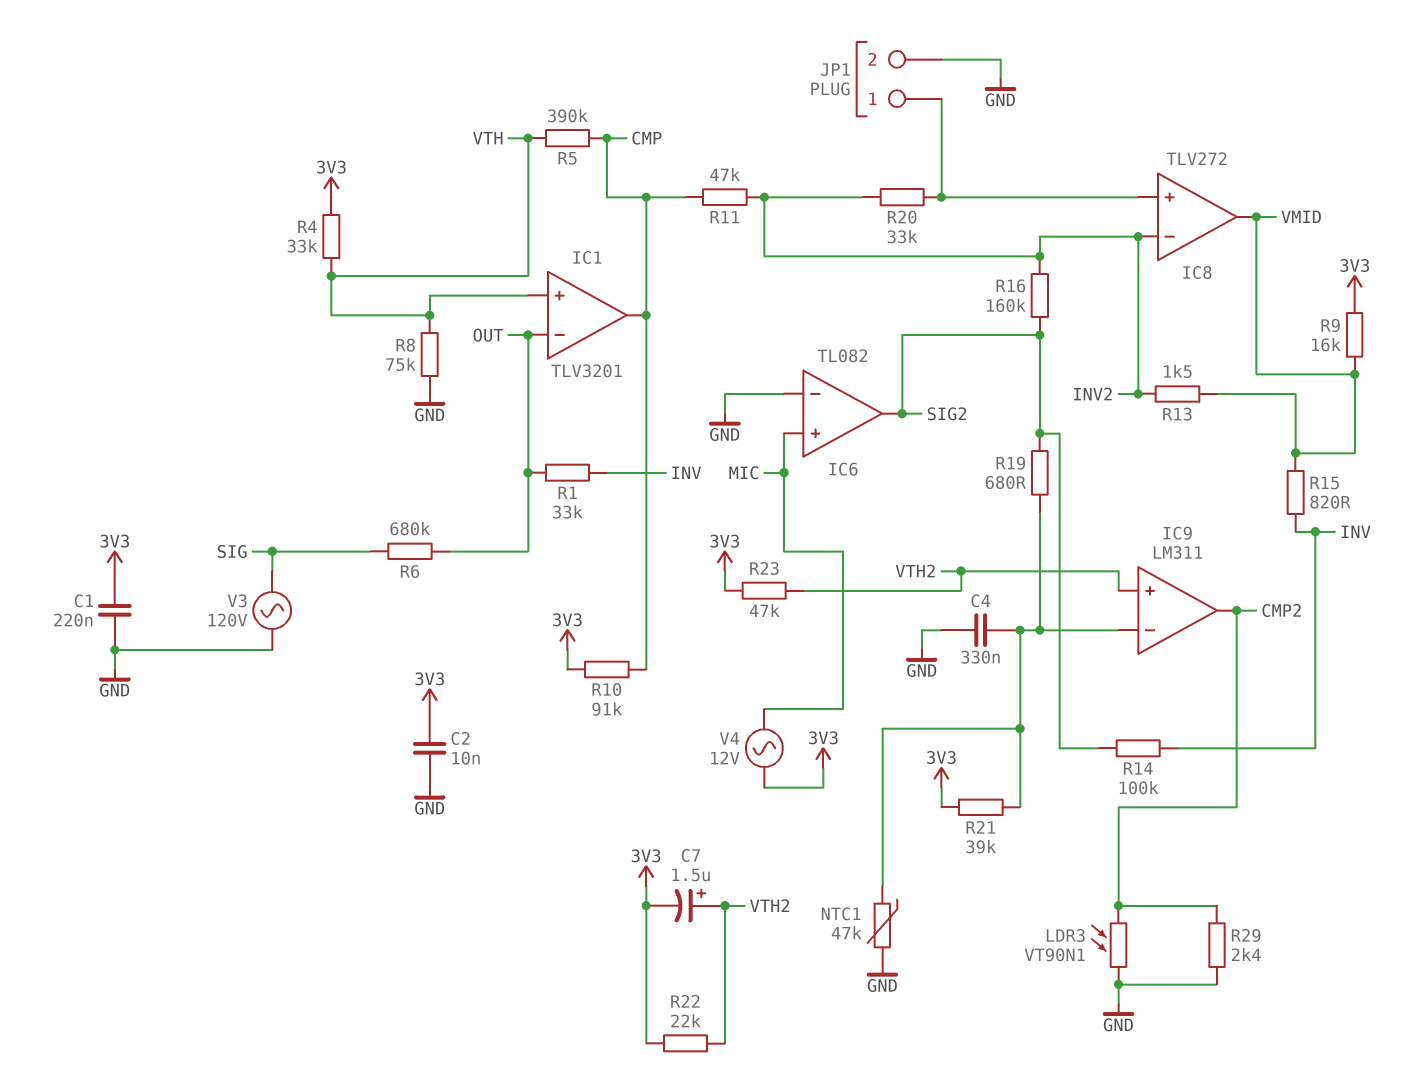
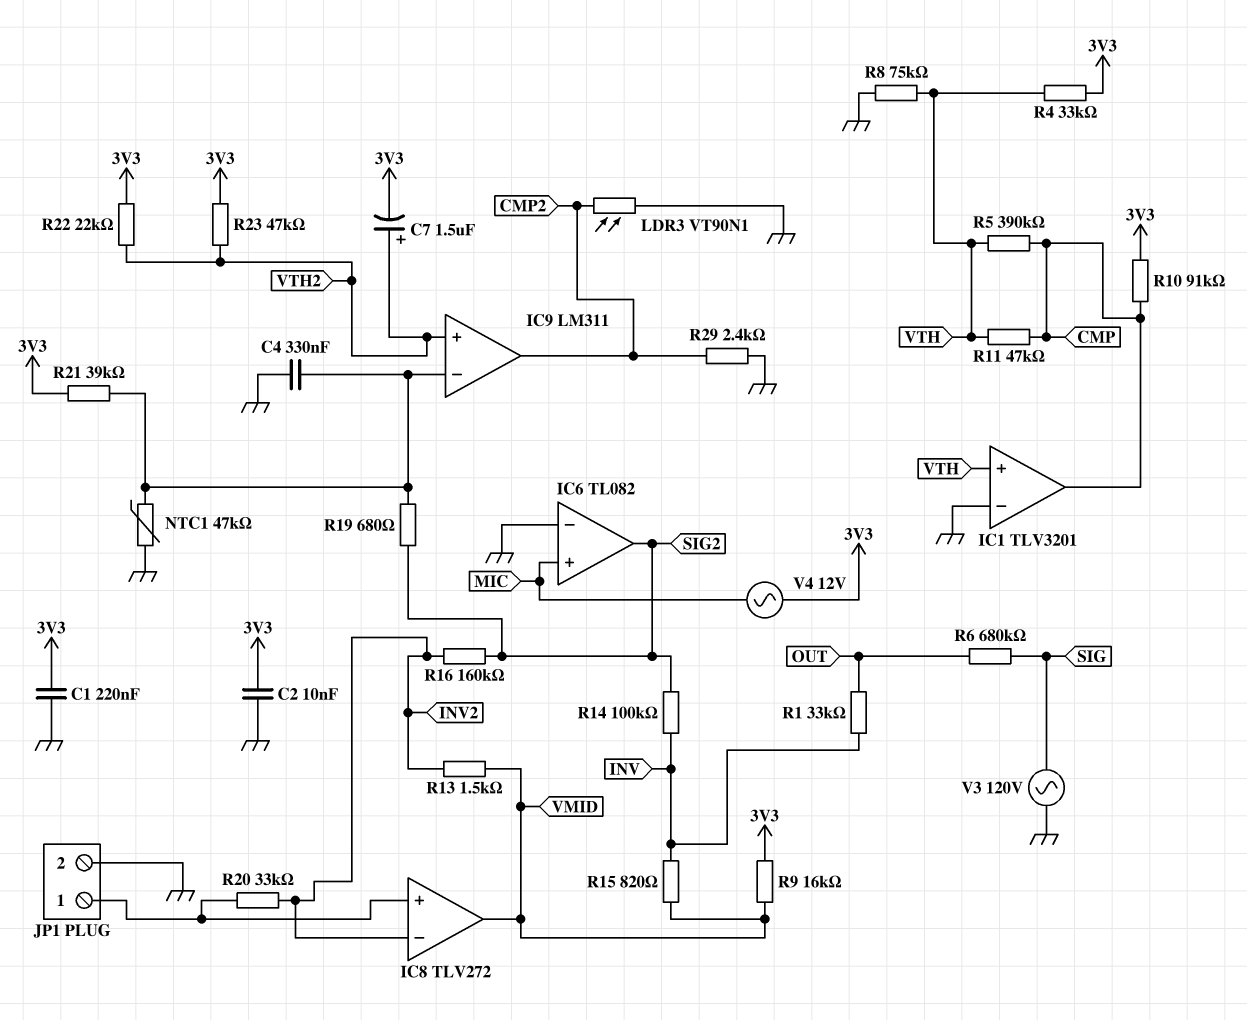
IC1 pin in-: OUT -> GND
R11: 47k (CMP, INV2) -> 47k (CMP, VTH)

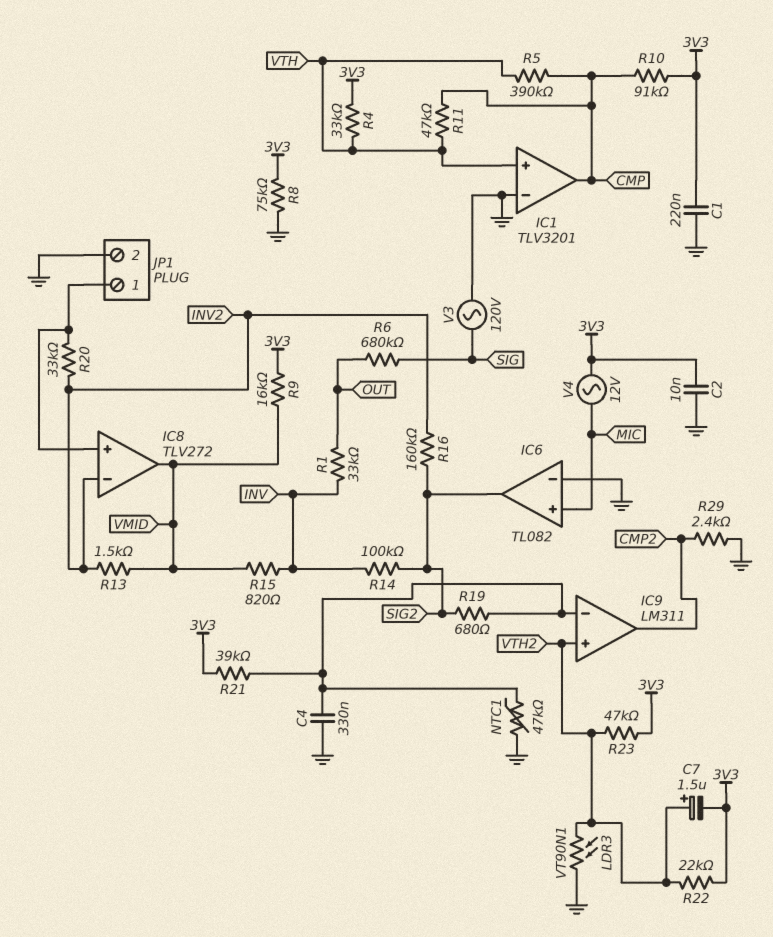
LDR3: VT90N1 (CMP2, GND) -> VT90N1 (GND, VTH2)
R8: 75k (GND, VTH) -> 75k (3V3, GND)

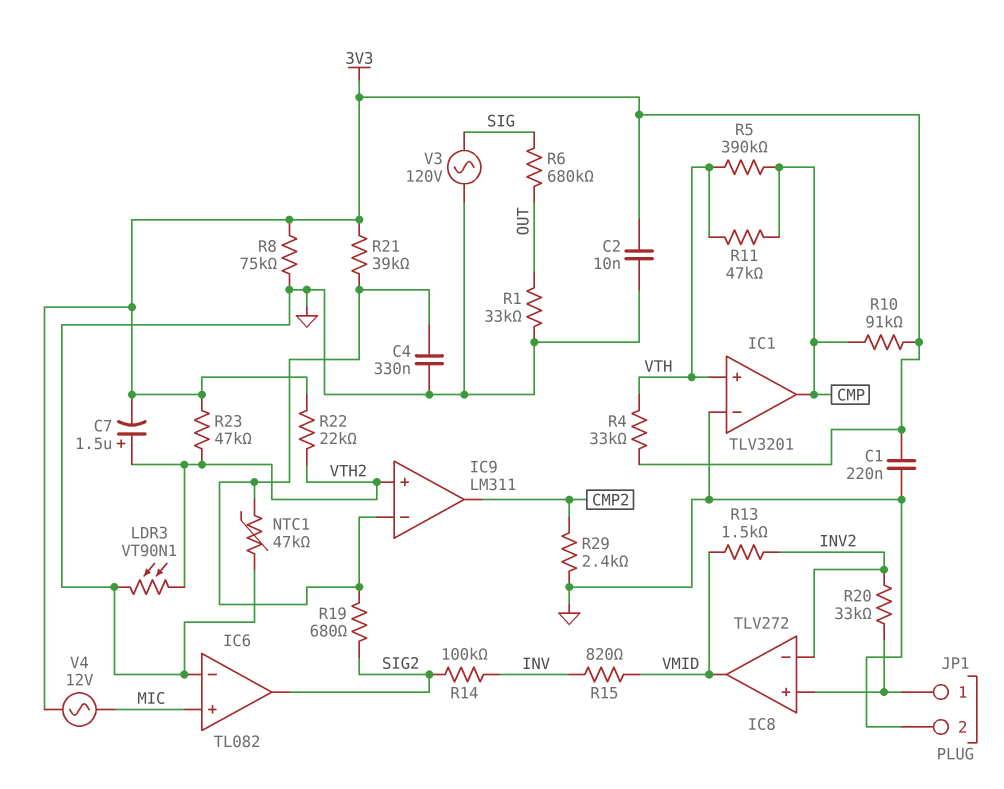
R1: 33k (INV, OUT) -> 33k (GND, OUT)
R9: 16k (3V3, VMID) -> none
R16: 160k (INV2, SIG2) -> none

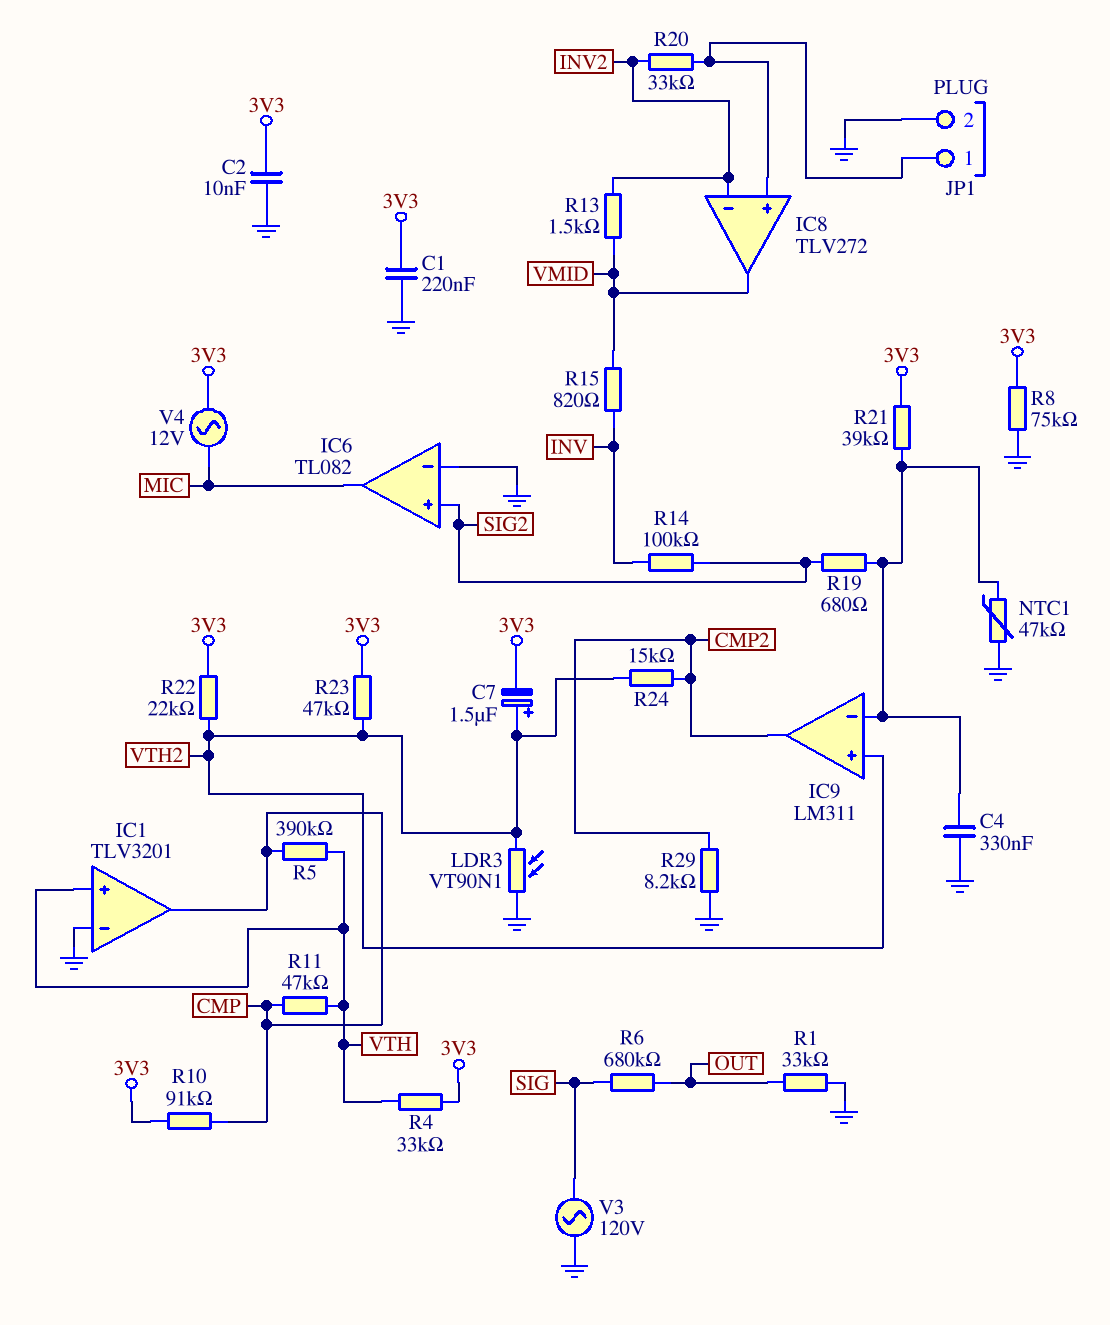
IC6 pin in+: MIC -> SIG2
IC6 pin out: SIG2 -> MIC
R24: none -> 15k (CMP2, VTH2)
R29: 2.4k (CMP2, GND) -> 8.2k (CMP2, GND)

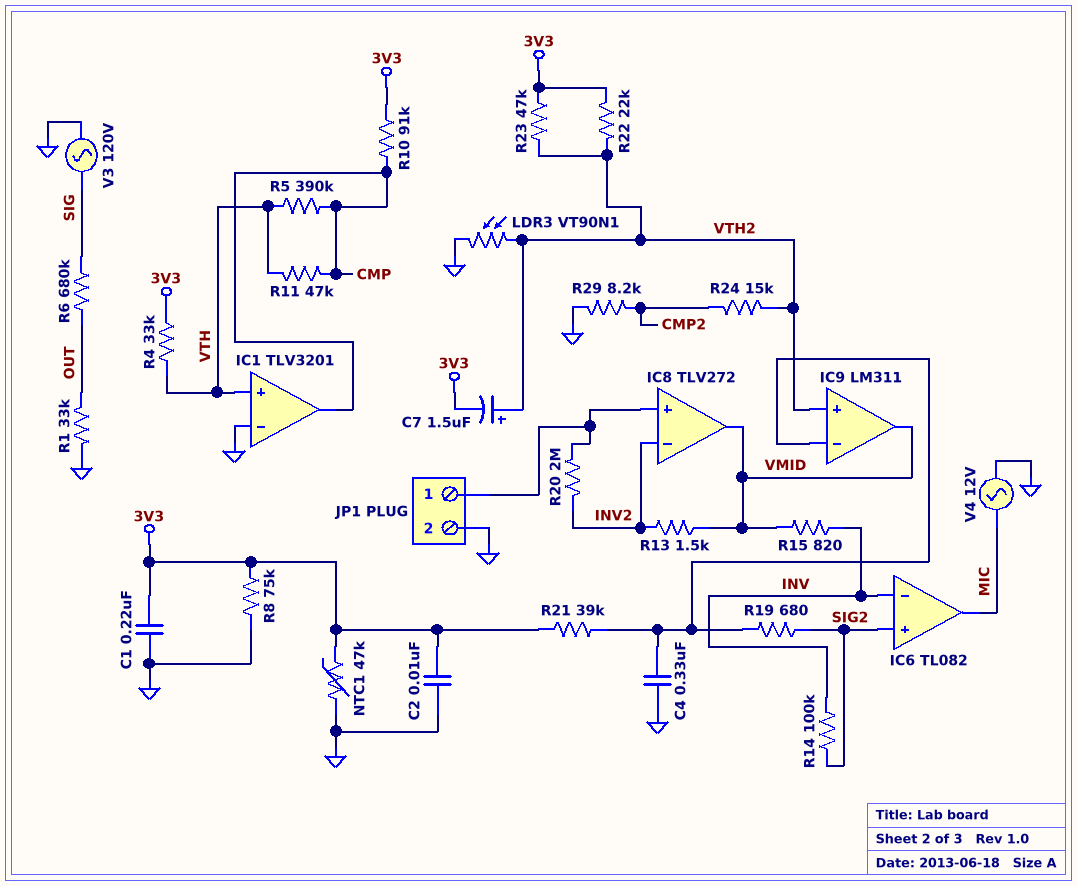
IC6 pin in-: GND -> INV
IC9 pin out: CMP2 -> VMID
NTC1: 47k (GND, IC9/in-) -> 47k (3V3, GND)
R20: 33k (IC8/in+, INV2) -> 2M (IC8/in+, INV2)
V4: AC 12V (3V3, MIC) -> AC 12V (GND, MIC)

